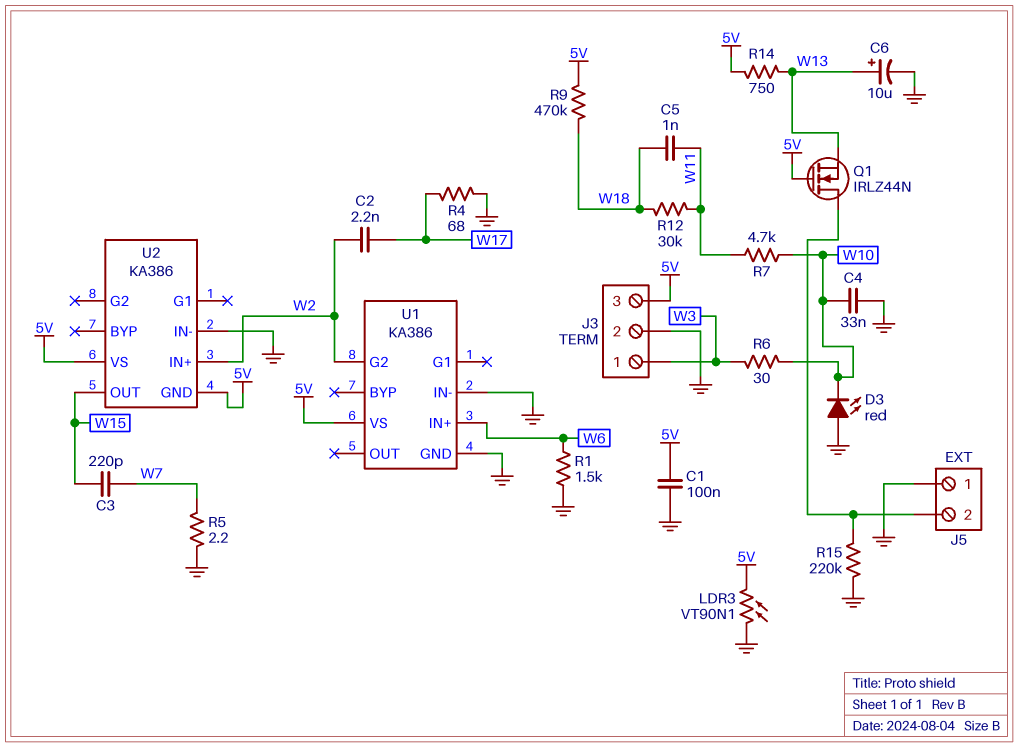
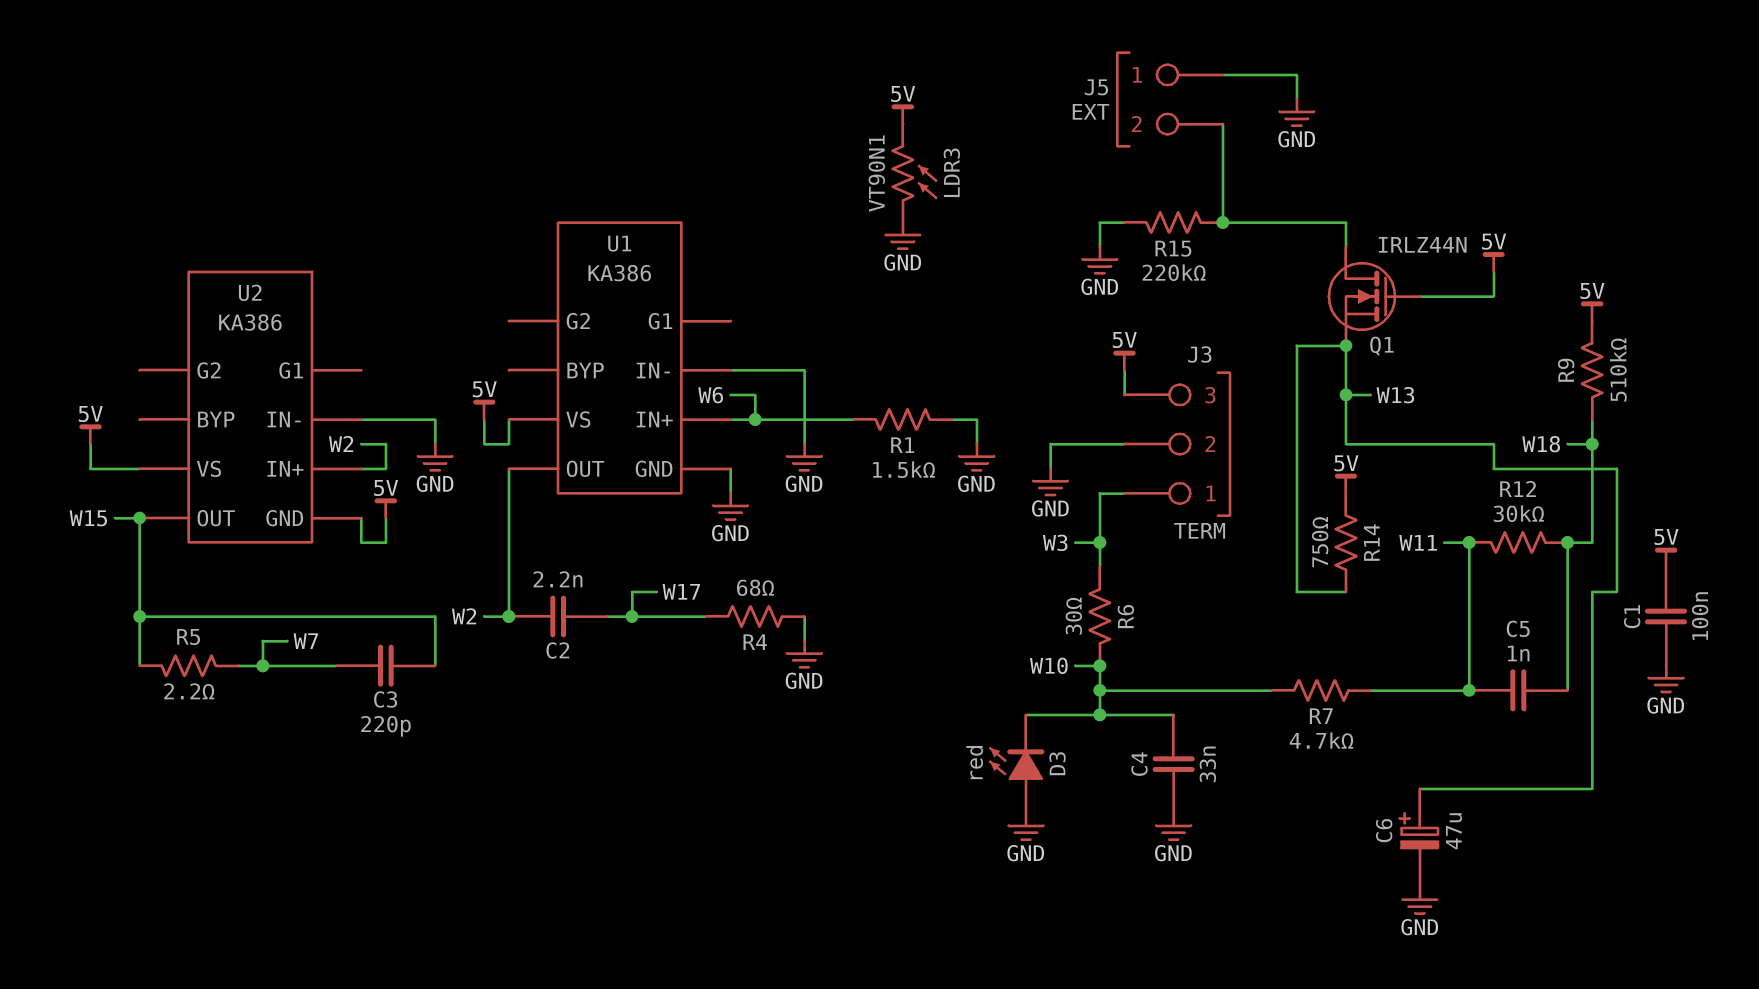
C6: 10uF (plus W13, minus GND) -> 47uF (plus W13, minus GND)
R5: 2.2 (GND, W7) -> 2.2 (W7, W15)
R9: 470k (5V, W18) -> 510k (5V, W18)
U1 pin G2: W2 -> none
U1 pin OUT: none -> W2

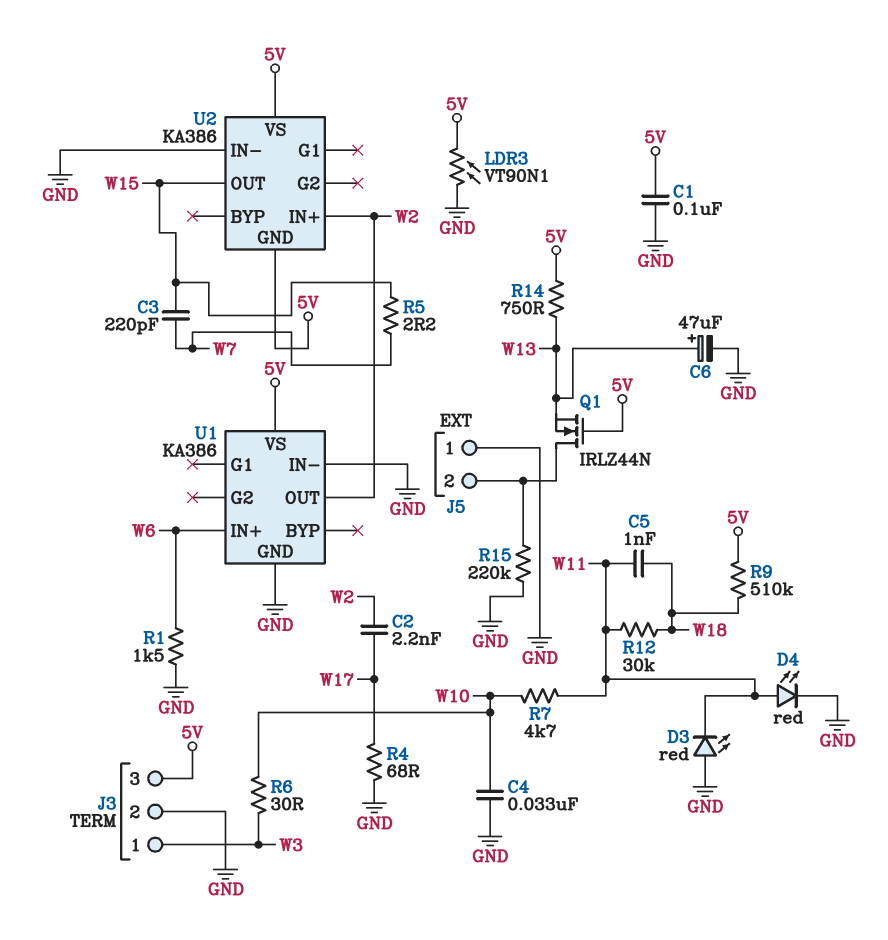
D3: LED red (A GND, K W10) -> LED red (A GND, K W11)
D4: none -> LED red (A W11, K GND)

